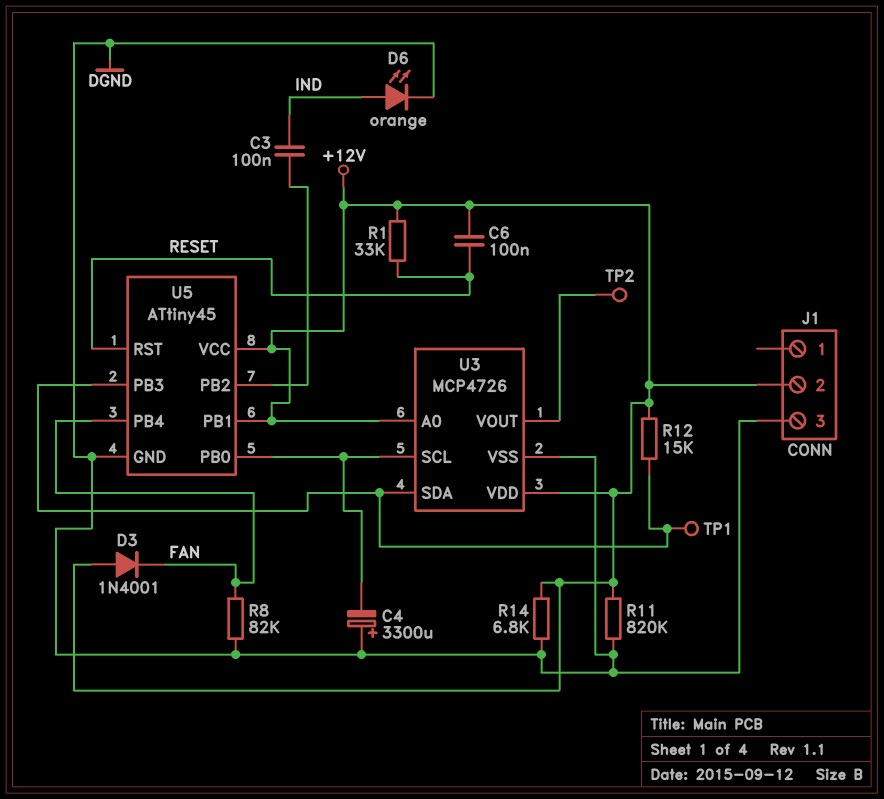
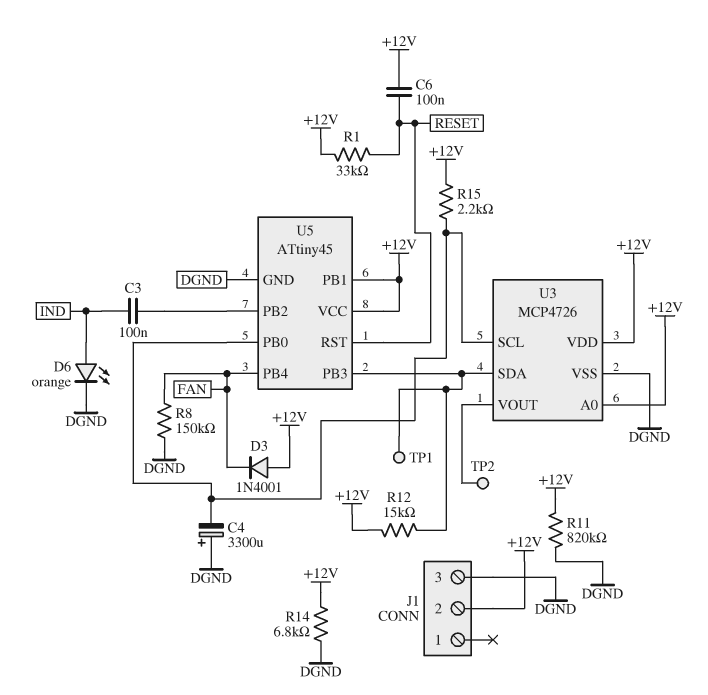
R8: 82k (DGND, FAN) -> 150k (DGND, FAN)
R15: none -> 2.2k (+12V, U3/SCL)

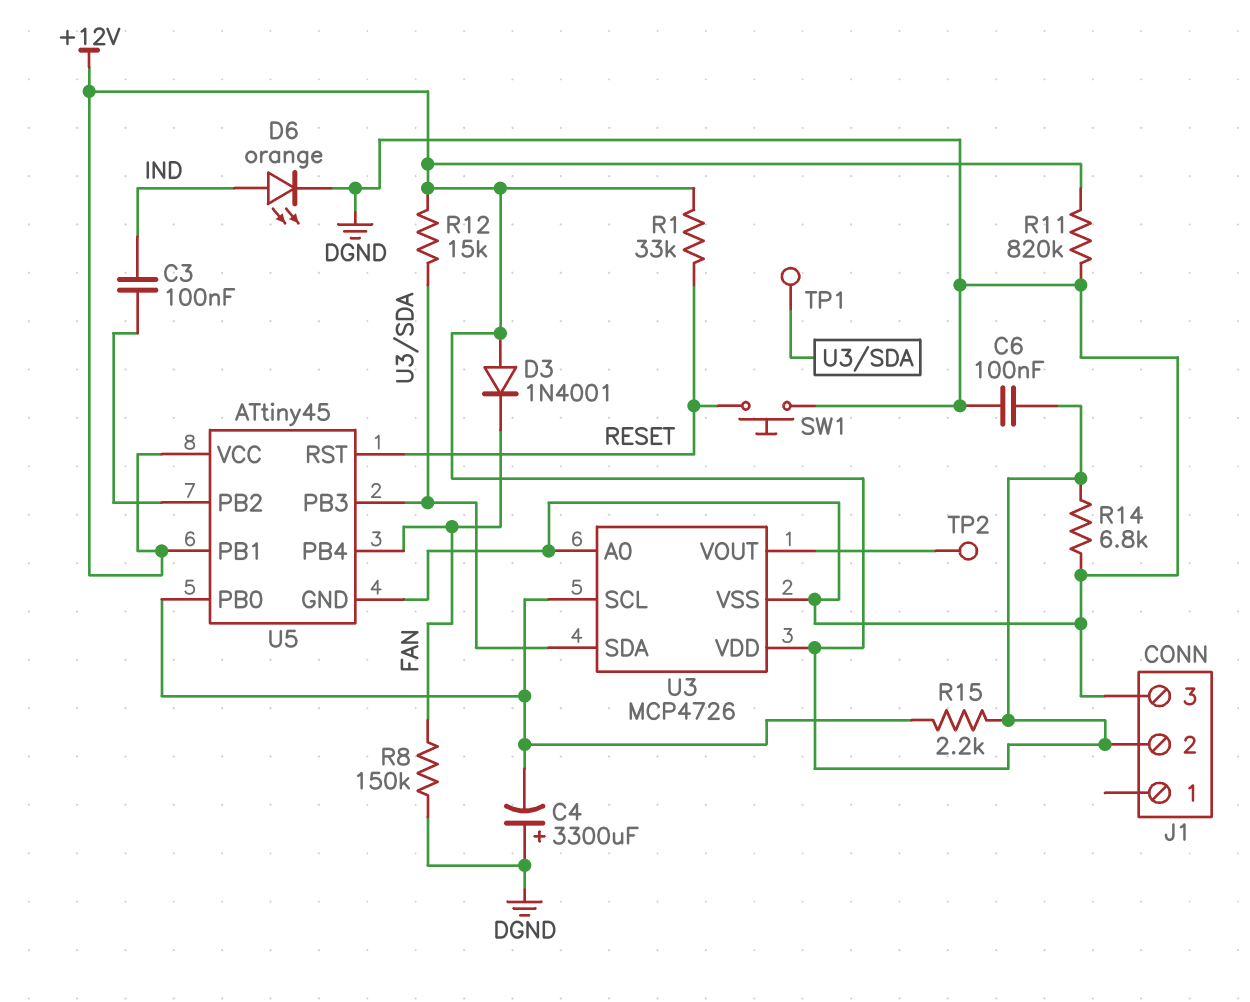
C6: 100nF (+12V, RESET) -> 100nF (+12V, DGND)
SW1: none -> button (DGND, RESET)
U3 pin A0: +12V -> DGND

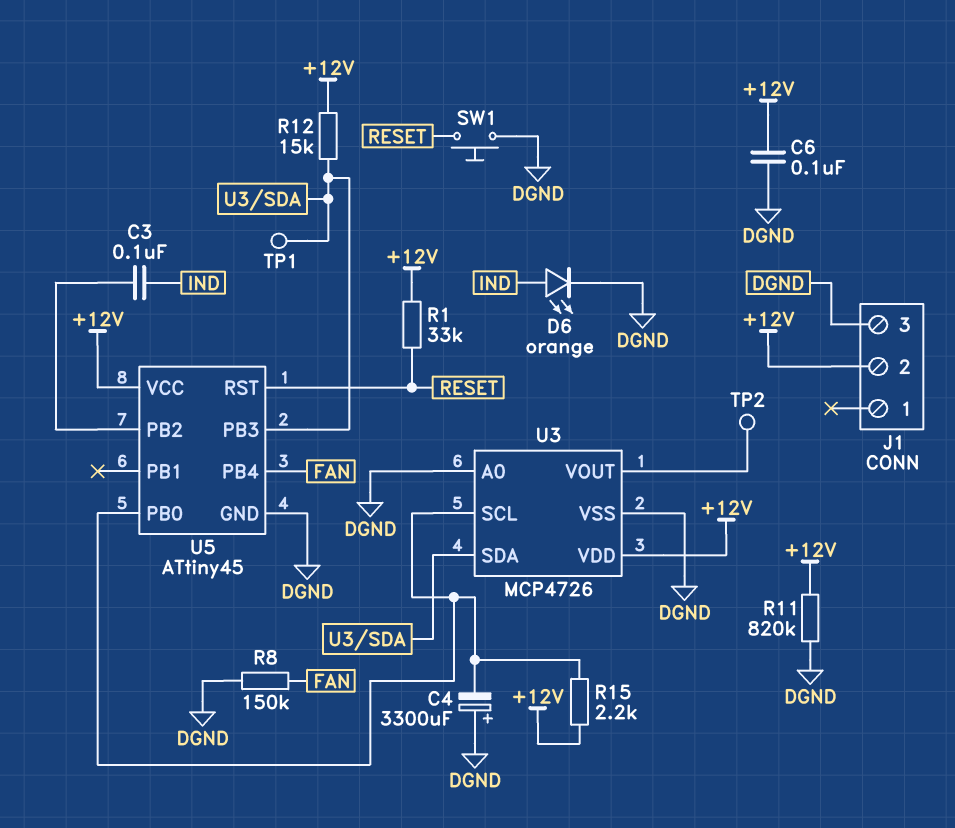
D3: diode 1N4001 (A +12V, K FAN) -> none
R14: 6.8k (+12V, DGND) -> none
U5 pin PB1: +12V -> none

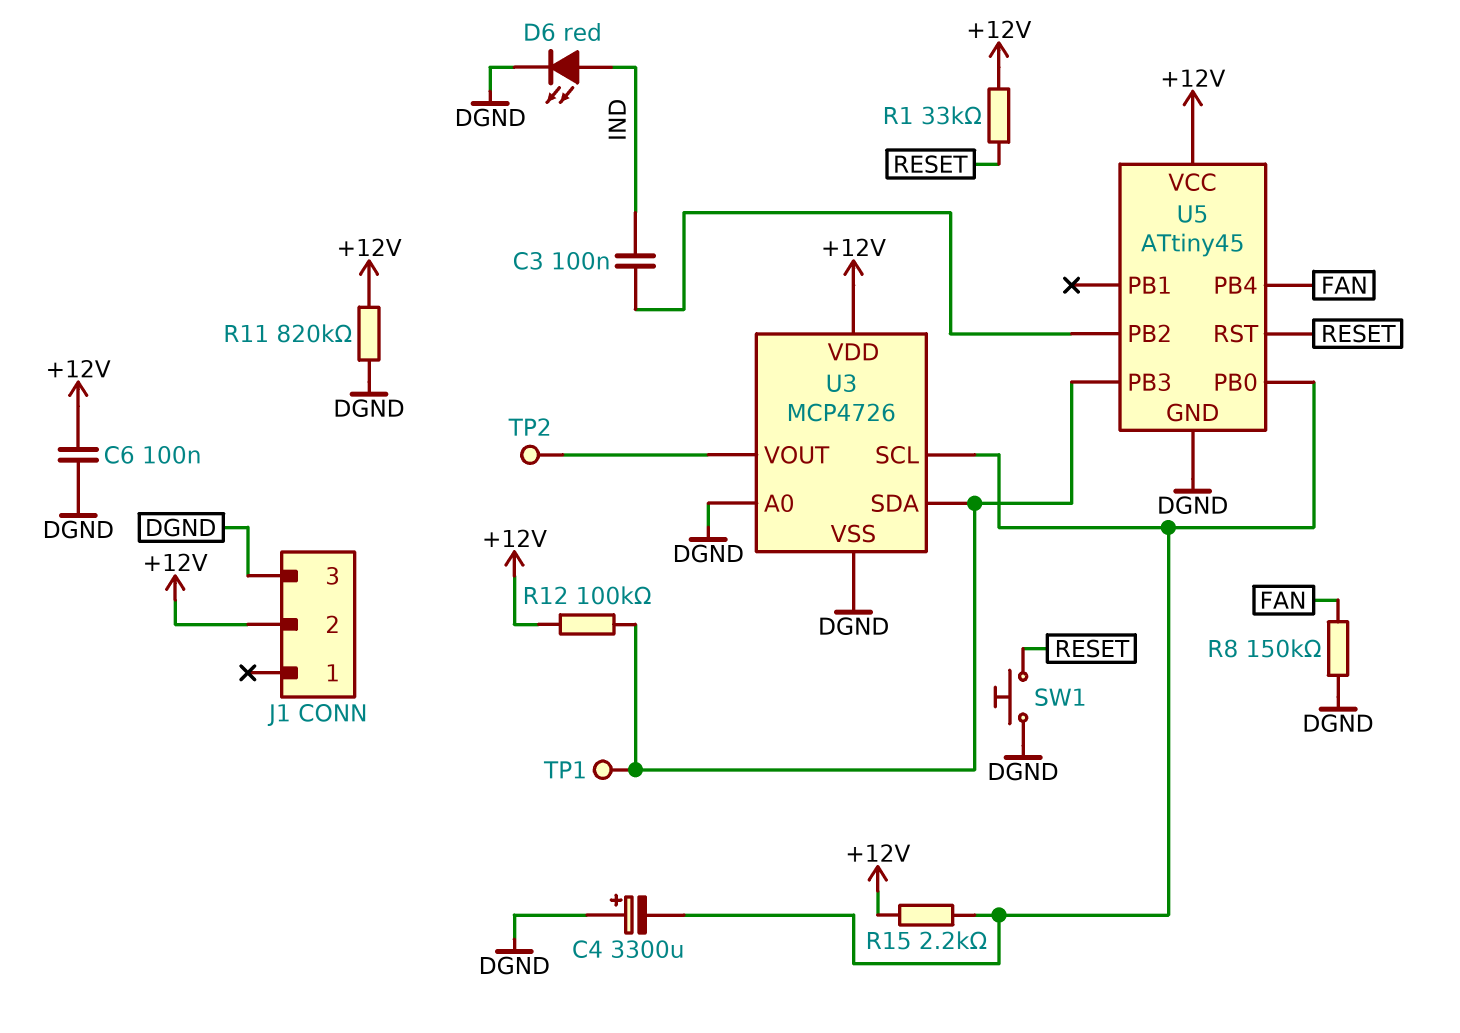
D6: LED orange (A IND, K DGND) -> LED red (A IND, K DGND)
R12: 15k (+12V, U3/SDA) -> 100k (+12V, U3/SDA)

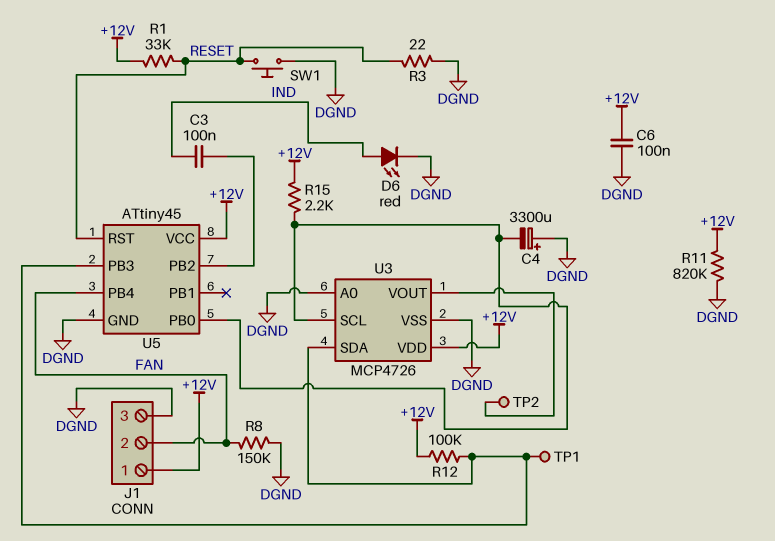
J1 pin 1: none -> +12V
J1 pin 2: +12V -> FAN
R3: none -> 22 (DGND, RESET)

